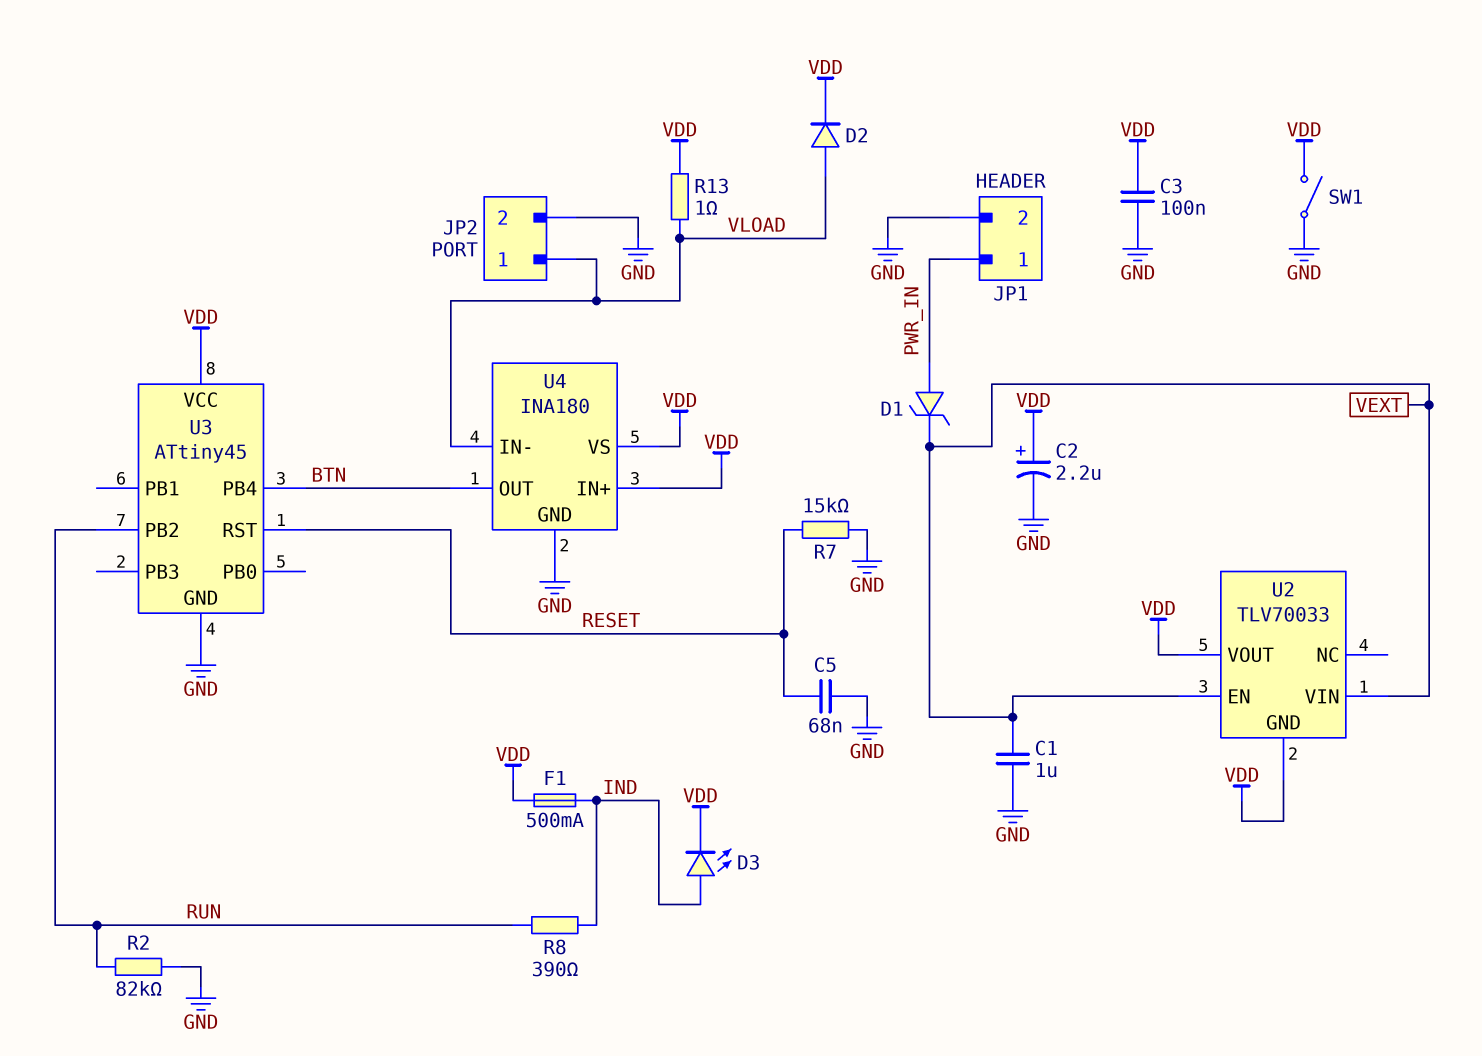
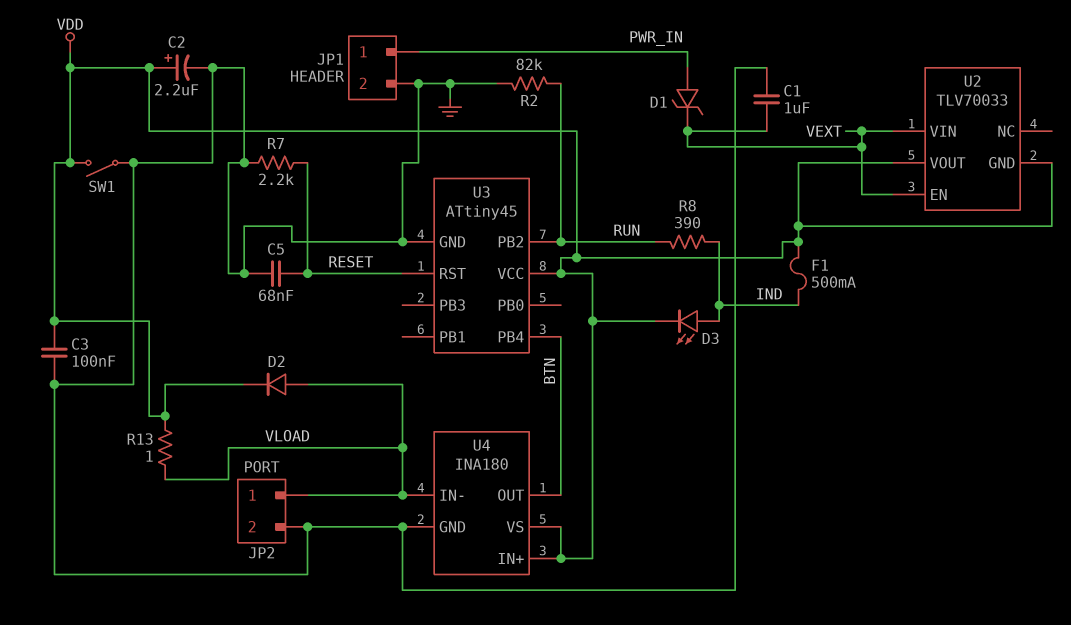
R7: 15k (GND, RESET) -> 2.2k (GND, RESET)

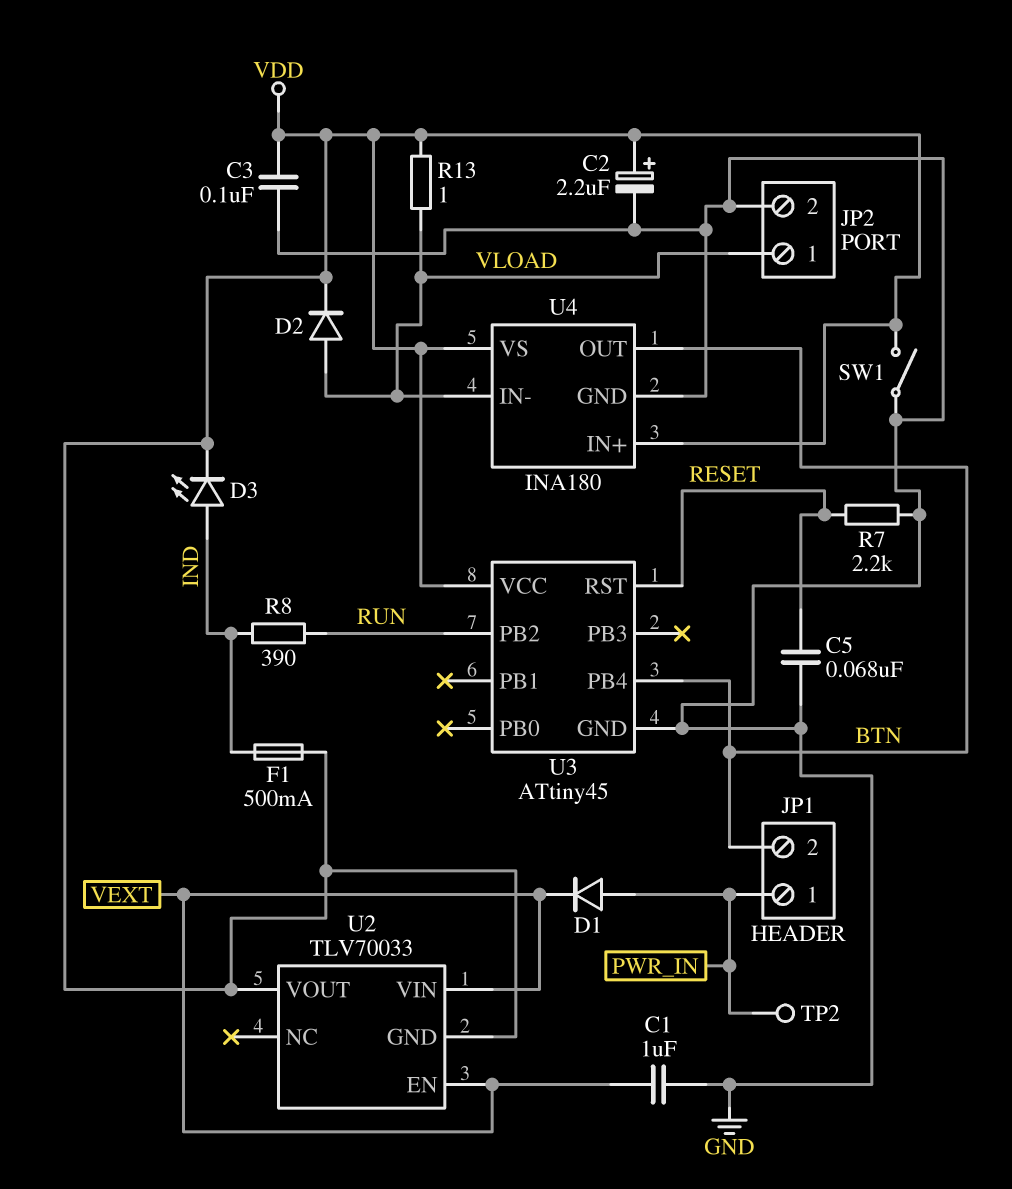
D1: zener (A PWR_IN, K VEXT) -> diode (A PWR_IN, K VEXT)
JP1 pin 2: GND -> BTN
R2: 82k (GND, RUN) -> none
TP2: none -> test point (PWR_IN)

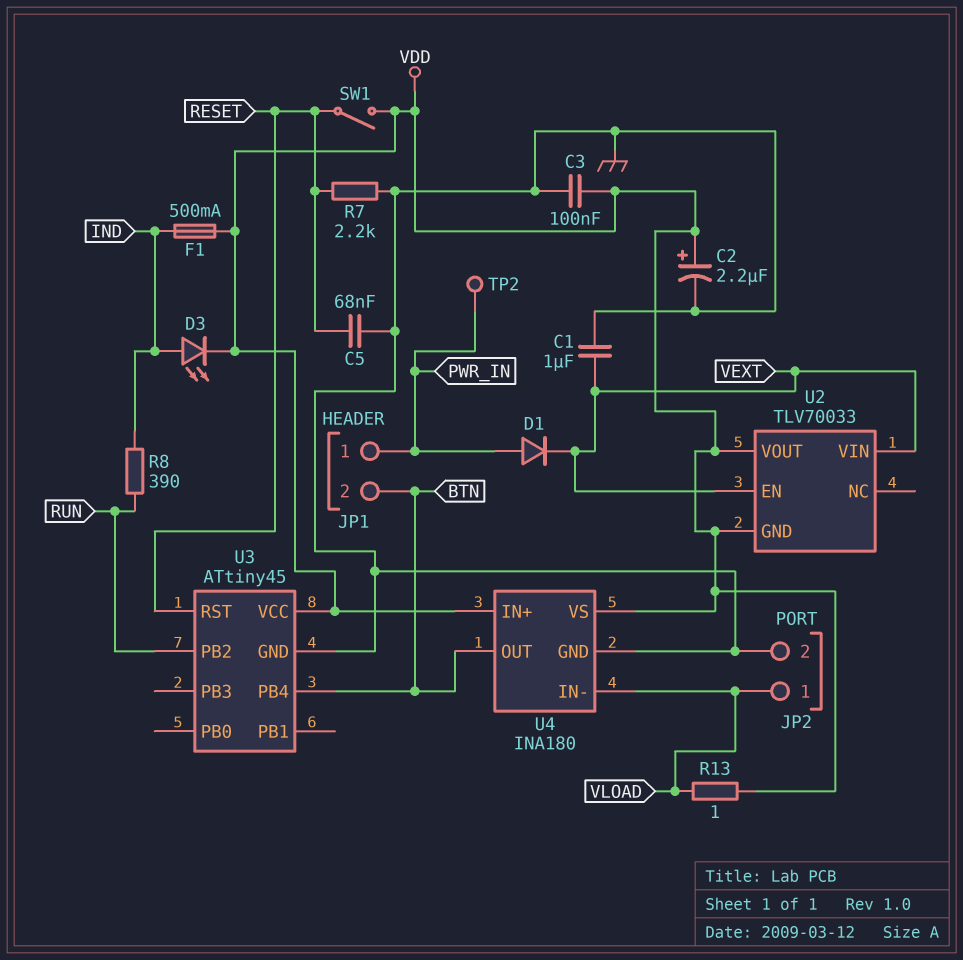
D2: diode (A VLOAD, K VDD) -> none
SW1: switch (GND, VDD) -> switch (RESET, VDD)

